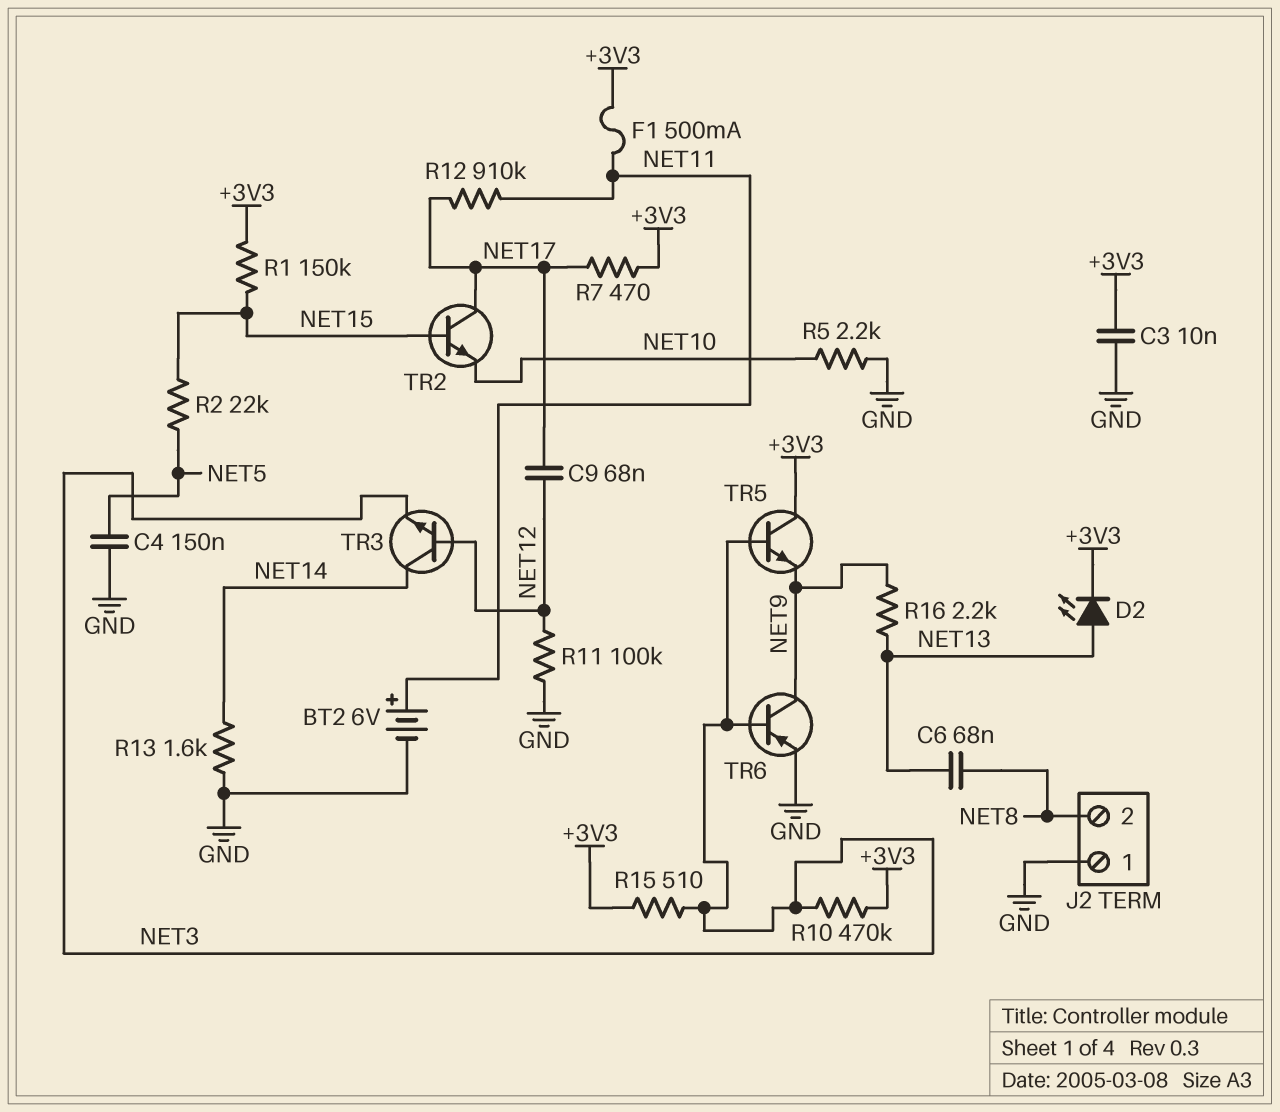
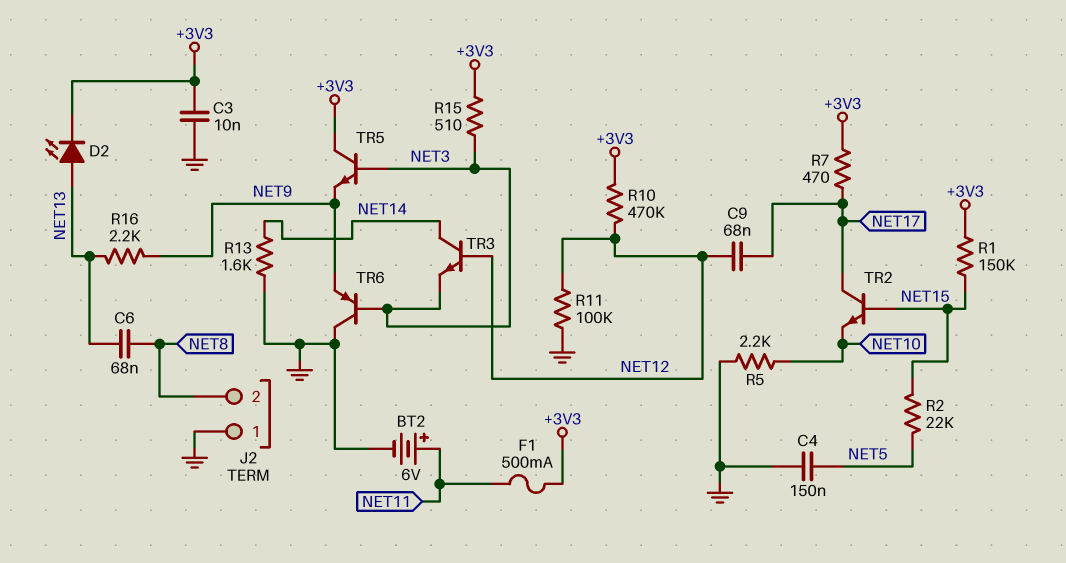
R10: 470k (+3V3, NET3) -> 470k (+3V3, NET12)
R12: 910k (NET11, NET17) -> none
TR6: PNP (B NET3, C NET9, E GND) -> PNP (B NET3, C GND, E NET9)

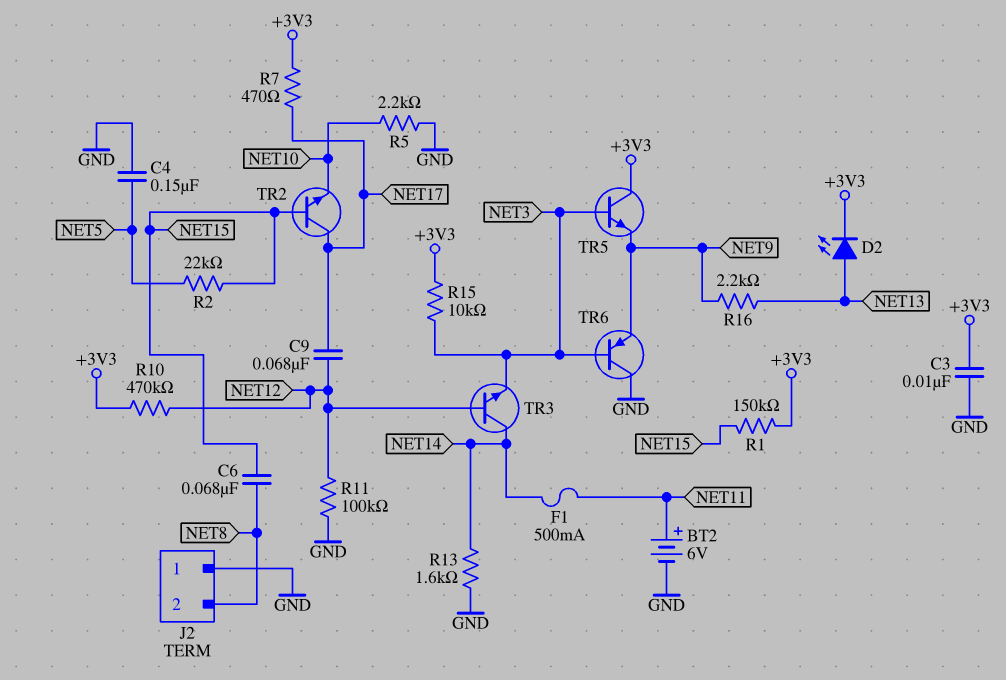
C6: 68nF (NET8, NET13) -> 68nF (NET8, NET15)
F1: 500mA (+3V3, NET11) -> 500mA (NET11, NET14)
R15: 510 (+3V3, NET3) -> 10k (+3V3, NET3)

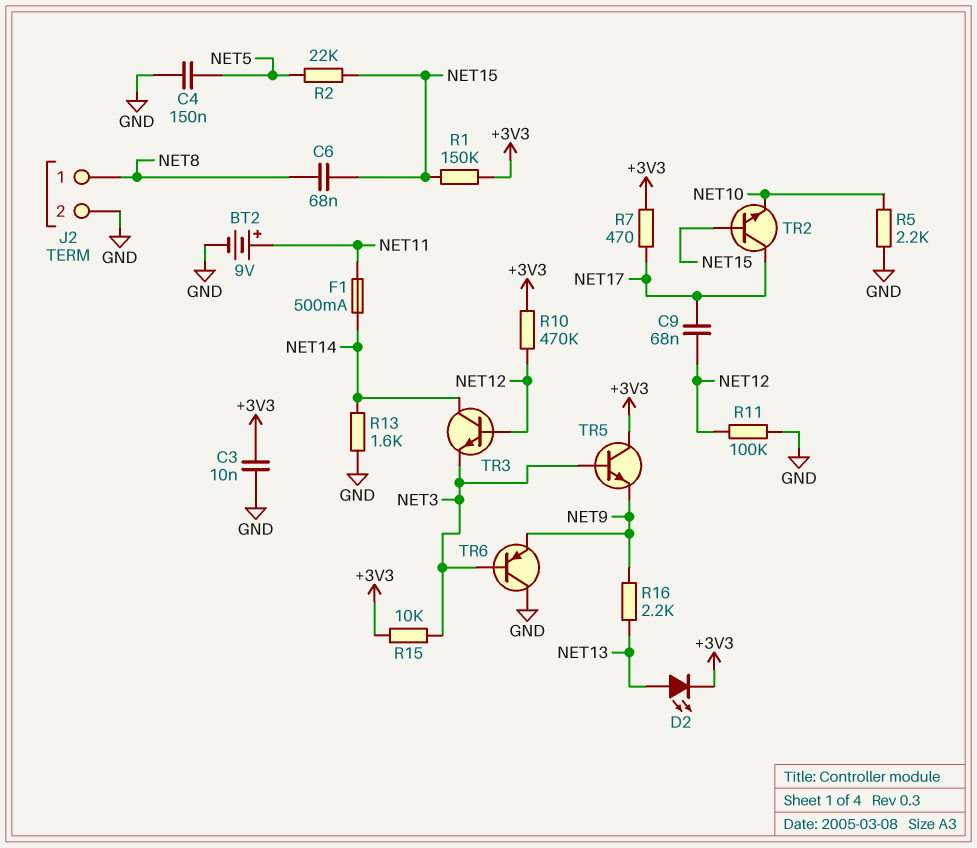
BT2: 6V (plus NET11, minus GND) -> 9V (plus NET11, minus GND)
J2 pin 1: GND -> NET8
J2 pin 2: NET8 -> GND

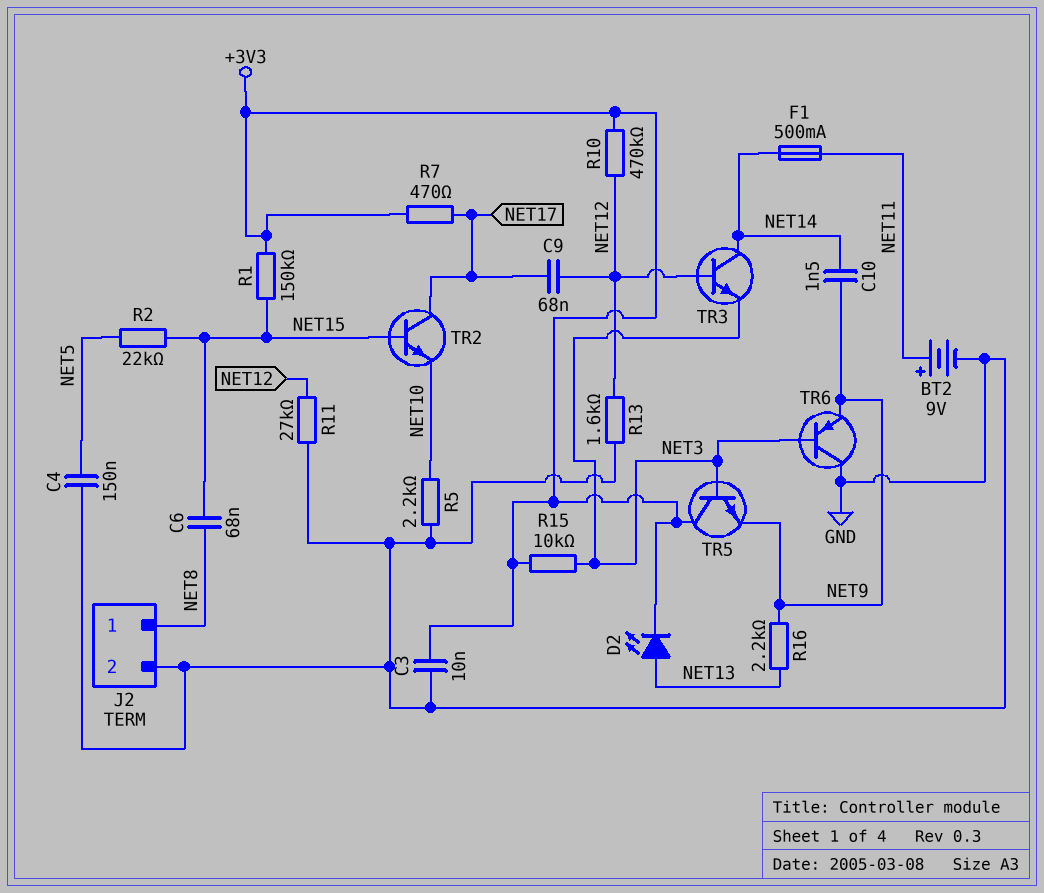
C10: none -> 1.5nF (NET9, NET14)
R11: 100k (GND, NET12) -> 27k (GND, NET12)
R13: 1.6k (GND, NET14) -> 1.6k (GND, NET12)

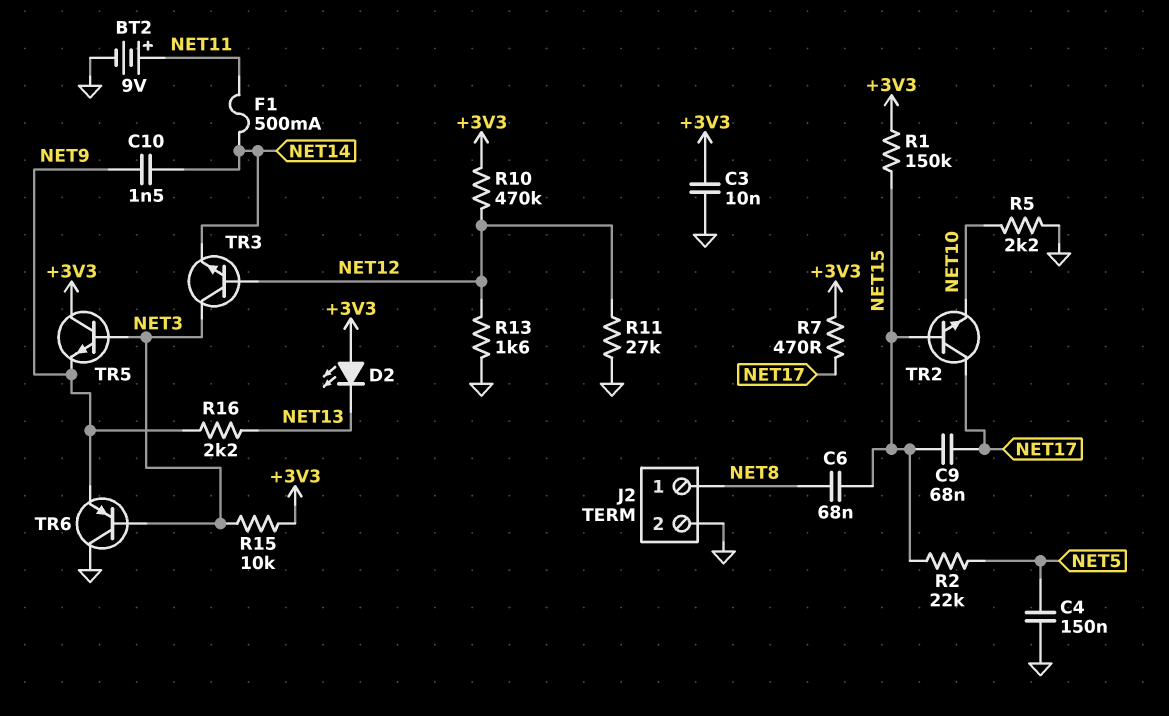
C9: 68nF (NET12, NET17) -> 68nF (NET15, NET17)
D2: LED (A NET13, K +3V3) -> LED (A +3V3, K NET13)
TR3: NPN (B NET12, C NET14, E NET3) -> NPN (B NET12, C NET3, E NET14)

